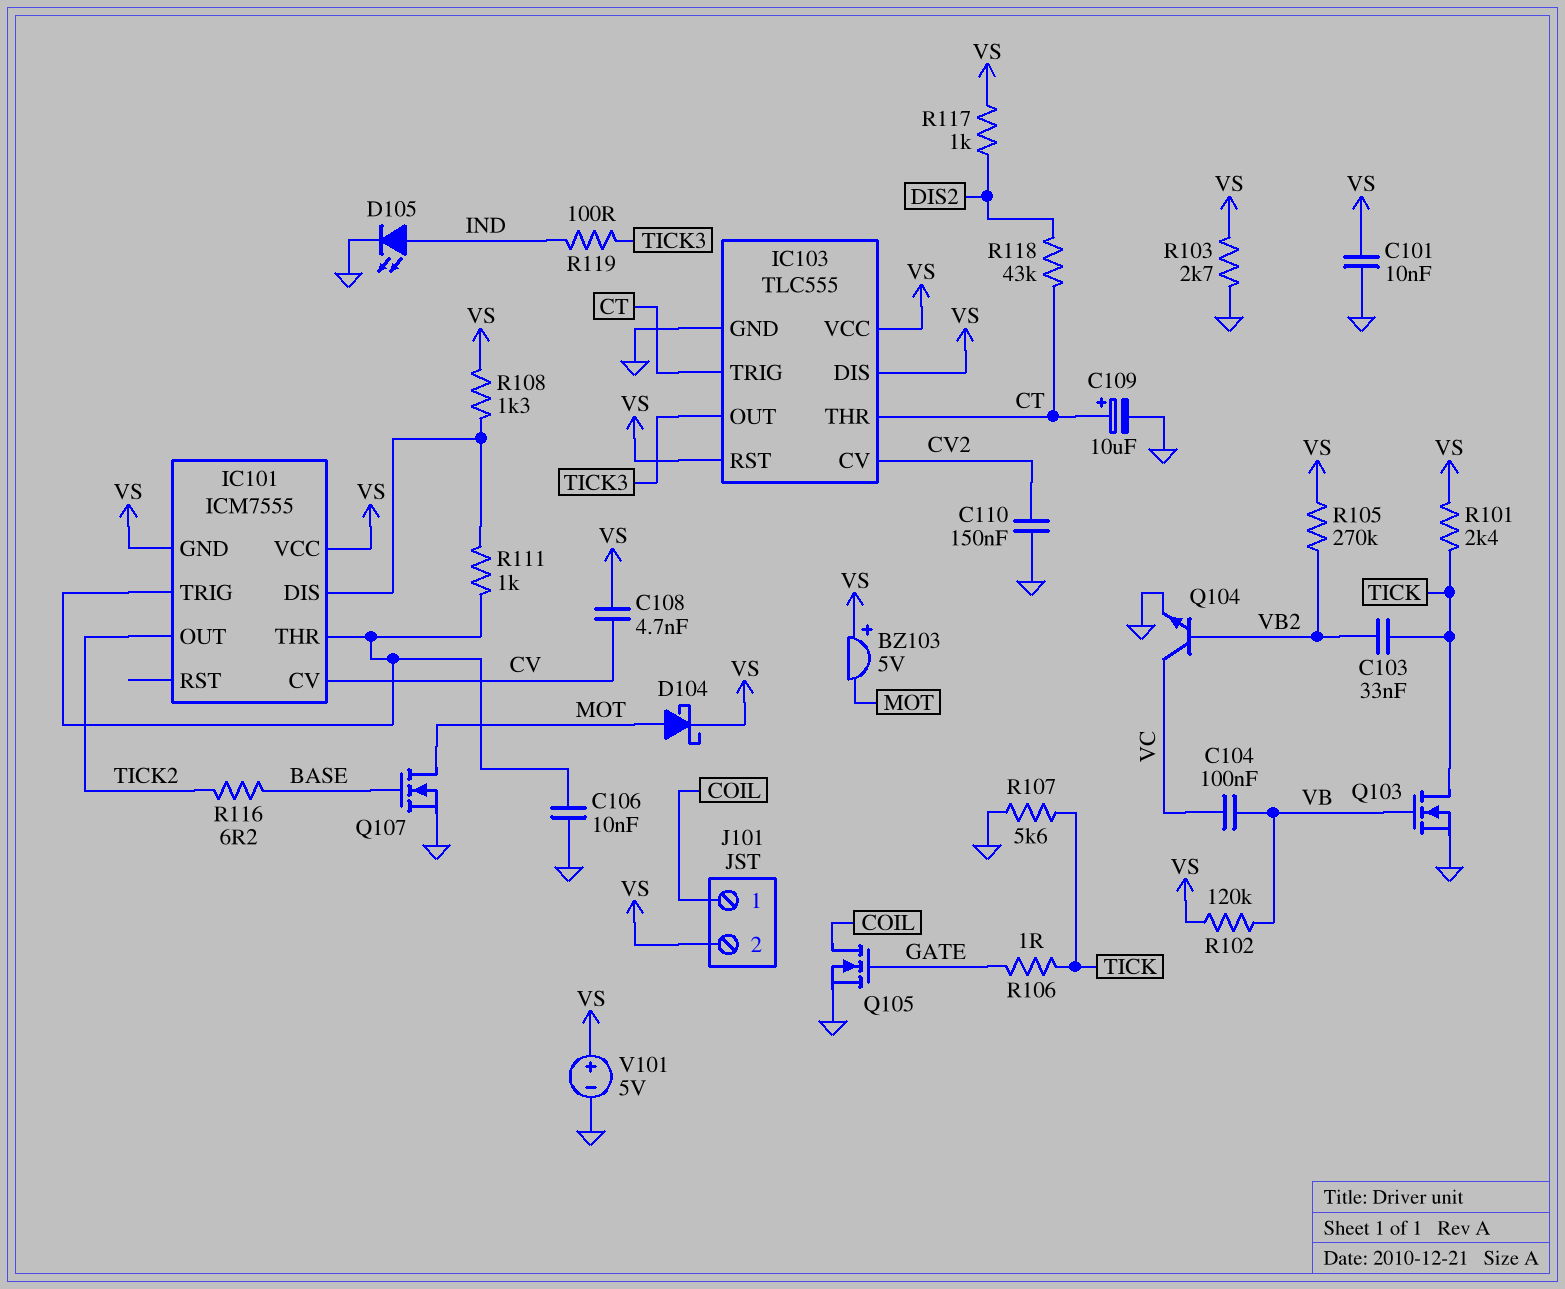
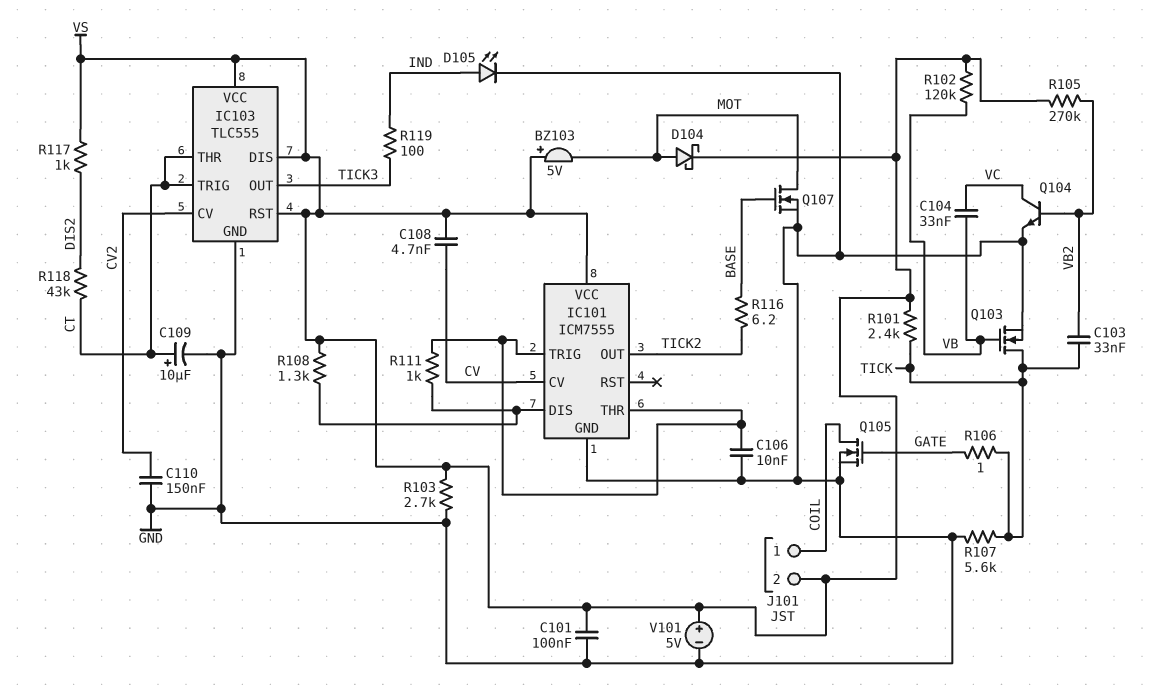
C101: 10nF (GND, VS) -> 100nF (GND, VS)
C104: 100nF (VB, VC) -> 33nF (VB, VC)
IC101 pin GND: VS -> GND

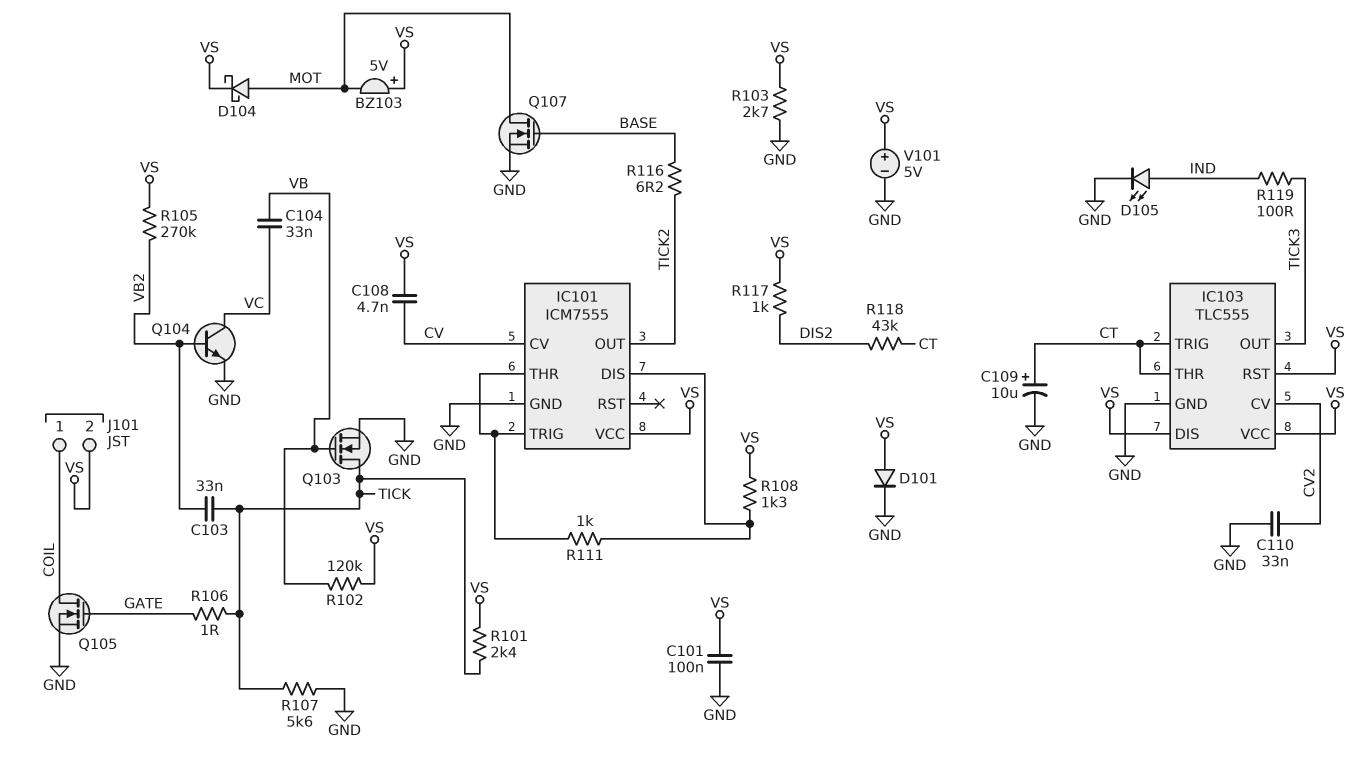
C106: 10nF (GND, IC101/THR) -> none
C110: 150nF (CV2, GND) -> 33nF (CV2, GND)
D101: none -> diode (A VS, K GND)

